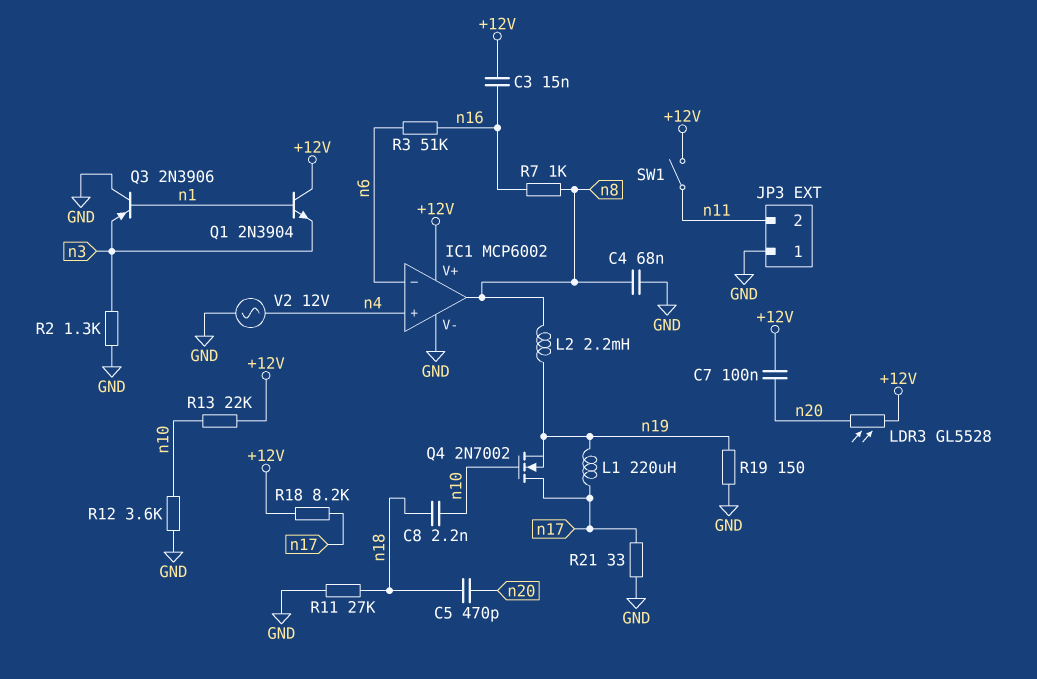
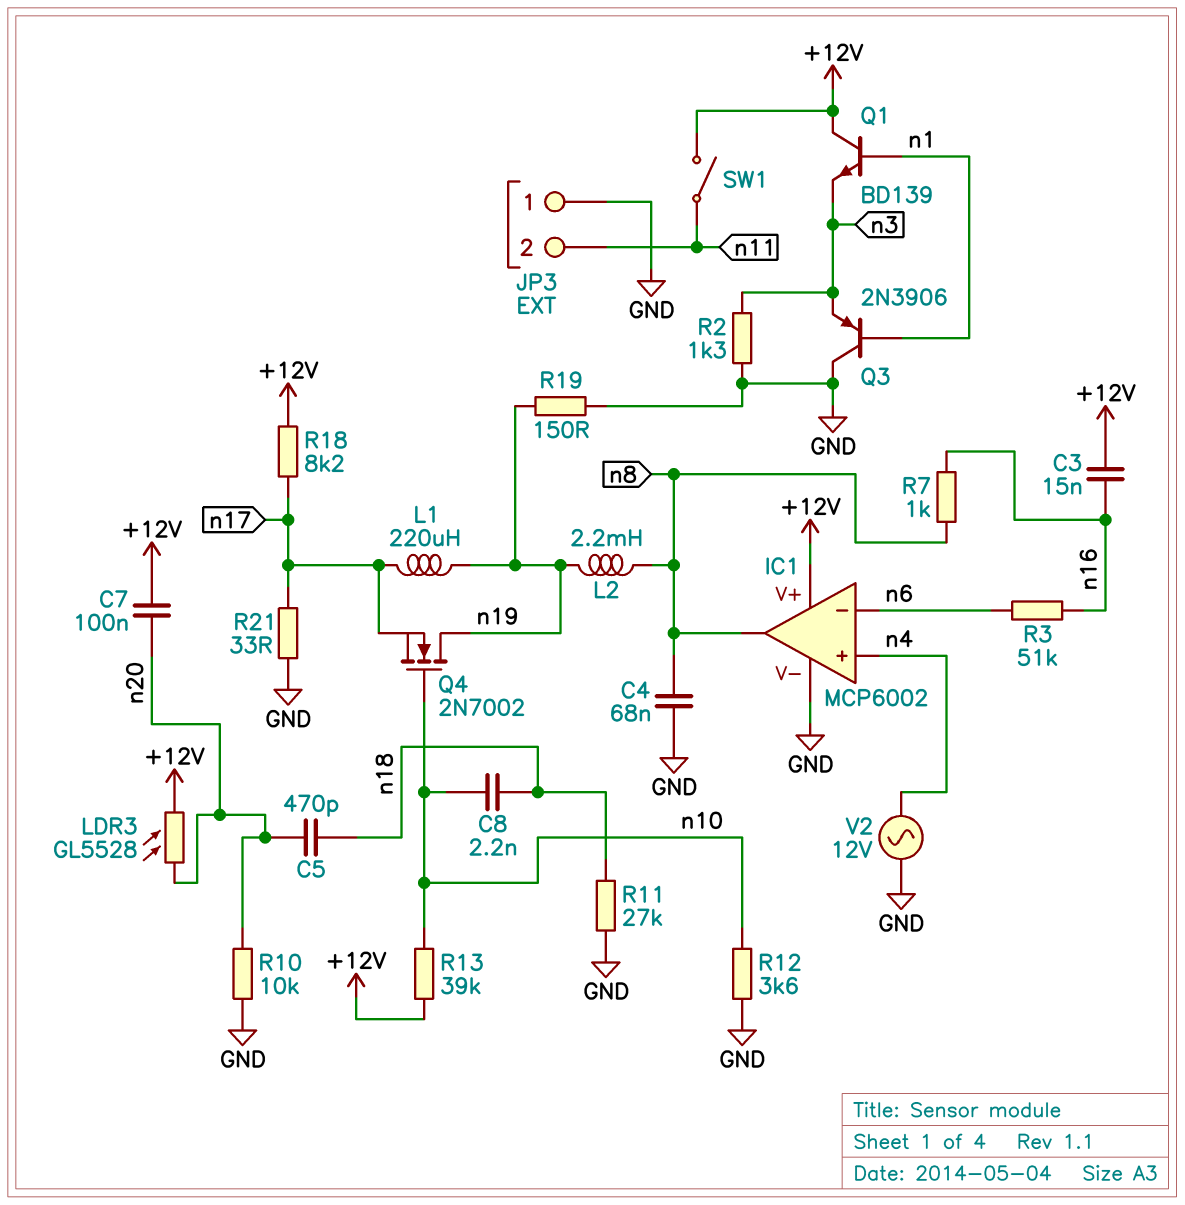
Q1: NPN 2N3904 (B n1, C +12V, E n3) -> NPN BD139 (B n1, C +12V, E n3)
Q4: NMOS 2N7002 (G n10, D n17, S n19) -> NMOS 2N7002 (G n10, D n19, S n17)
R10: none -> 10k (GND, n20)
R13: 22k (+12V, n10) -> 39k (+12V, n10)

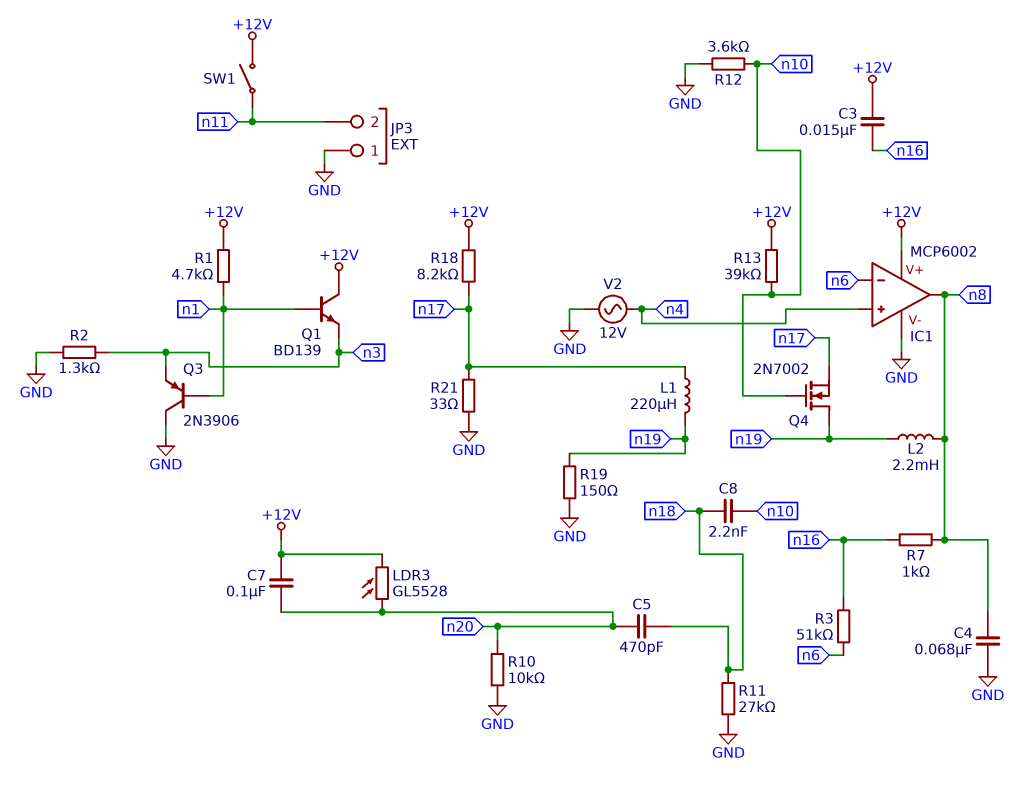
R1: none -> 4.7k (+12V, n1)

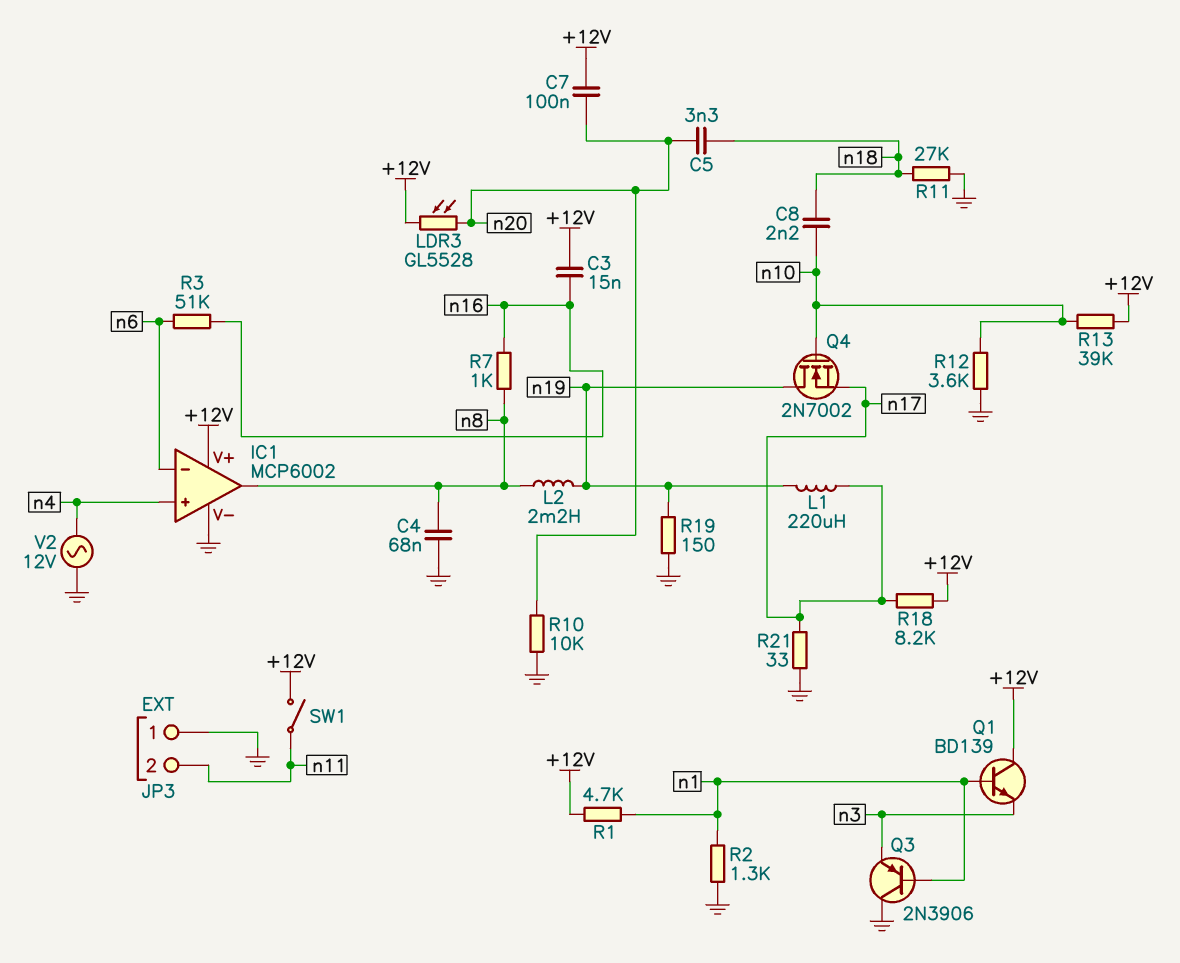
C5: 470pF (n18, n20) -> 3.3nF (n18, n20)
R2: 1.3k (GND, n3) -> 1.3k (GND, n1)

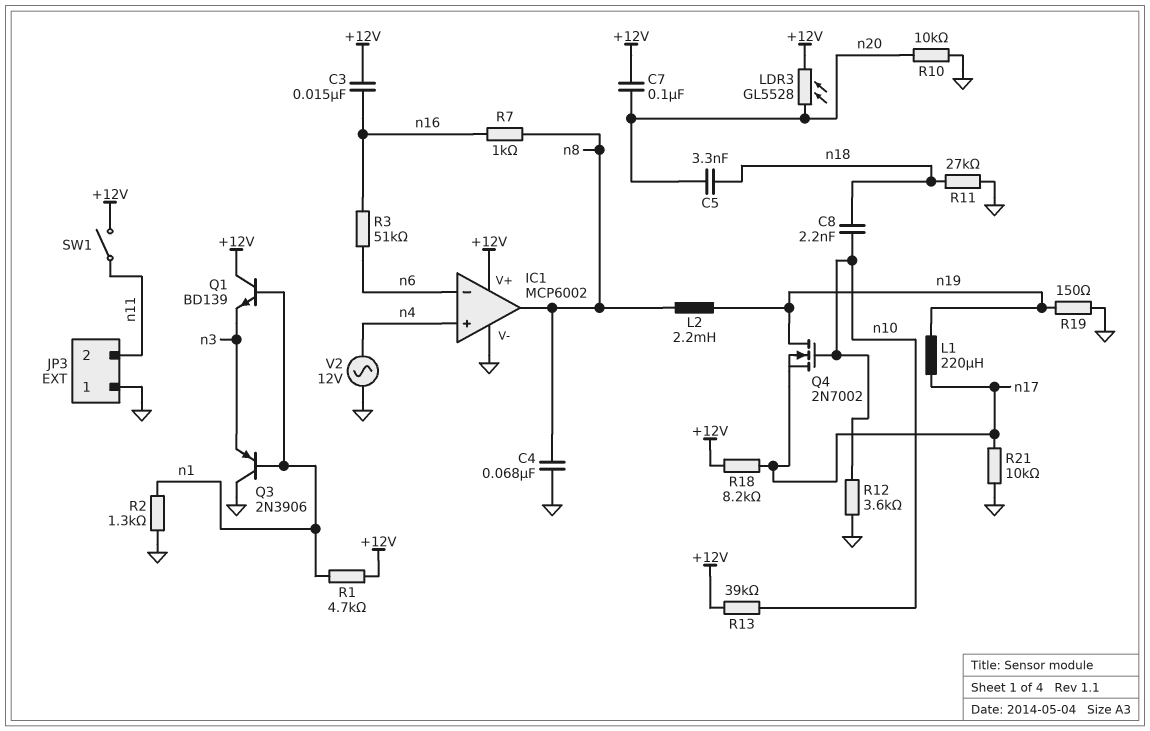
R21: 33 (GND, n17) -> 10k (GND, n17)

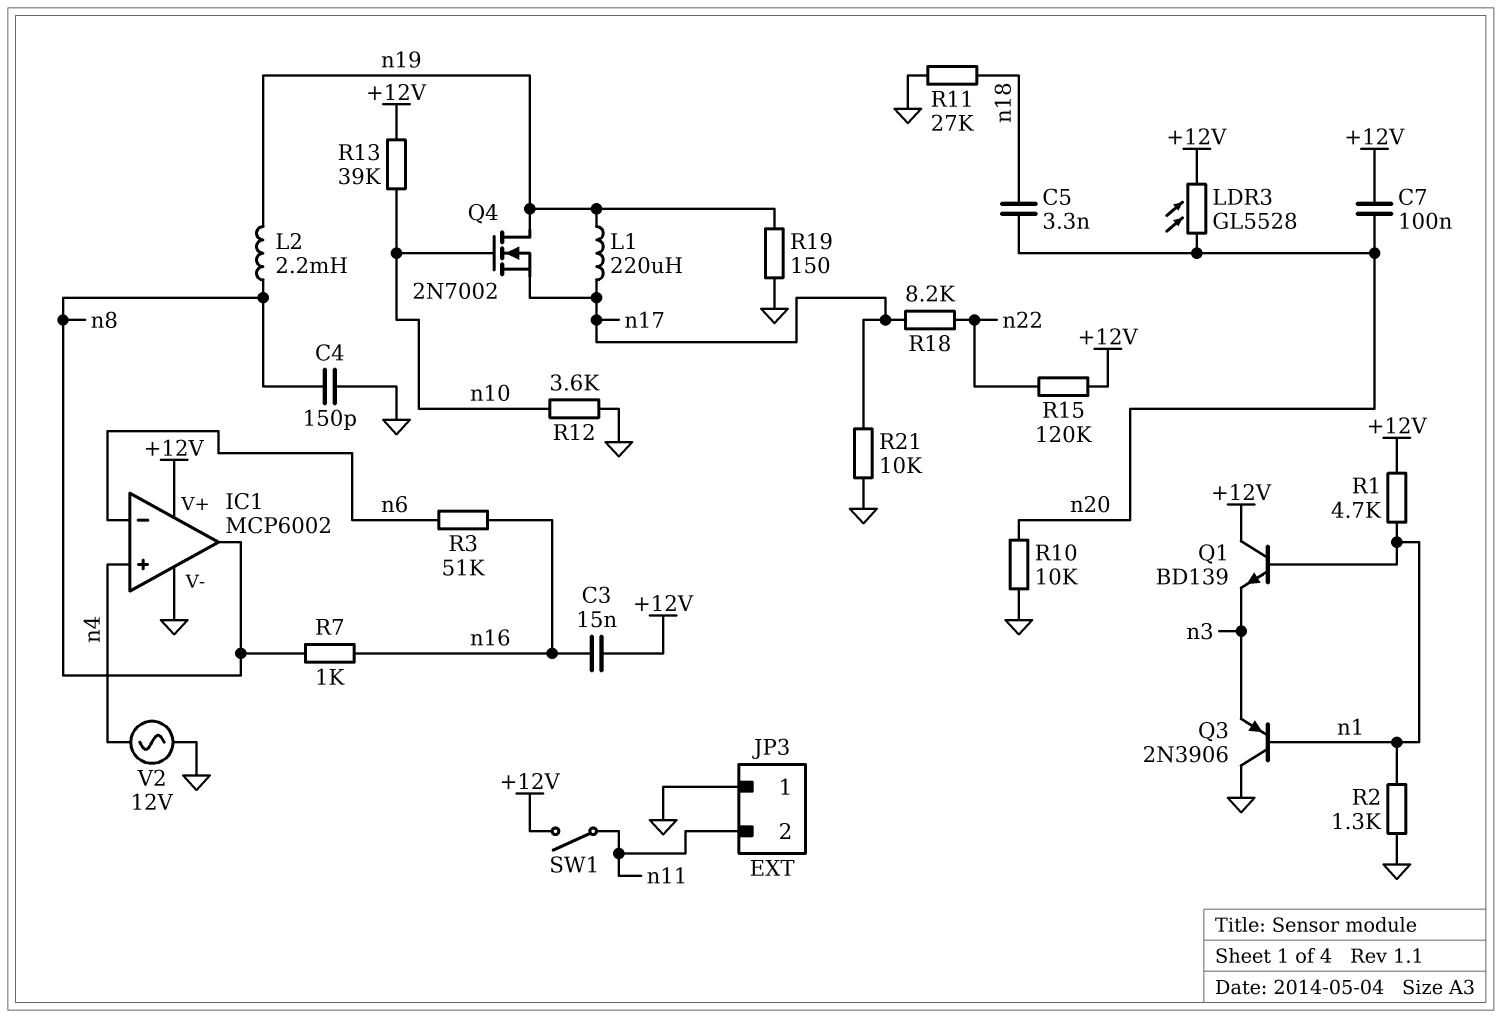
C4: 68nF (GND, n8) -> 150pF (GND, n8)
C8: 2.2nF (n10, n18) -> none
R15: none -> 120k (+12V, n22)
R18: 8.2k (+12V, n17) -> 8.2k (n17, n22)

